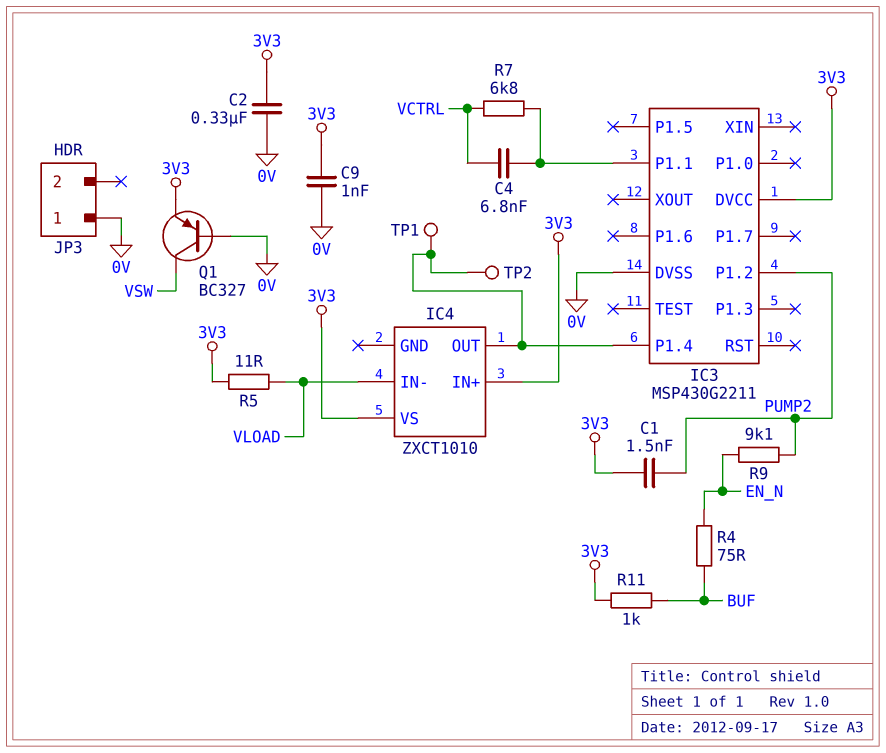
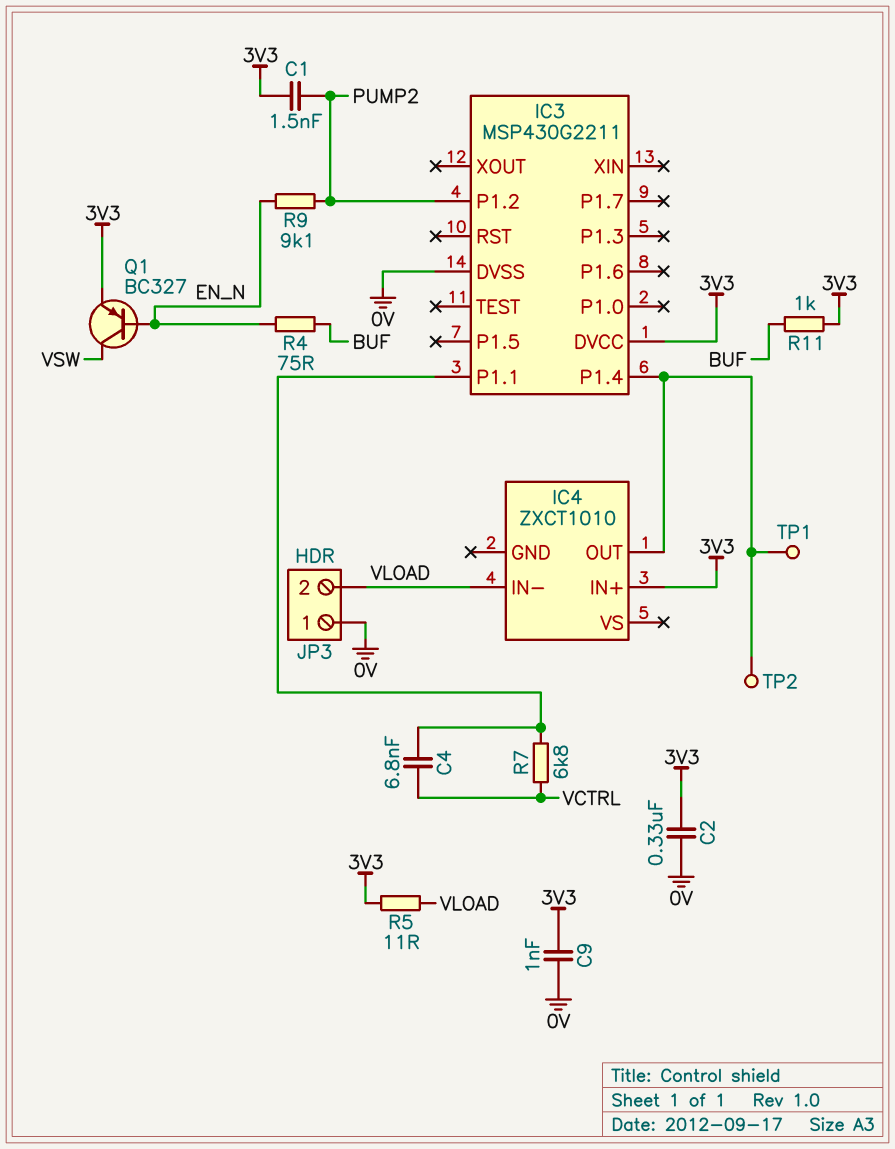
IC4 pin VS: 3V3 -> none
JP3 pin 2: none -> VLOAD
Q1: PNP BC327 (B 0V, C VSW, E 3V3) -> PNP BC327 (B EN_N, C VSW, E 3V3)

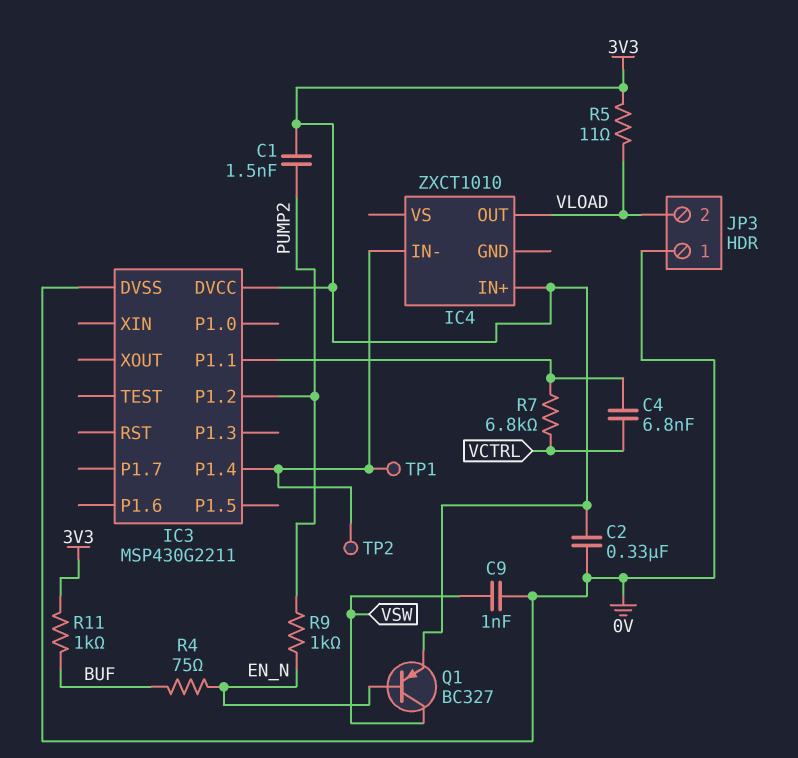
C9: 1nF (0V, 3V3) -> 1nF (0V, VSW)
IC4 pin IN-: VLOAD -> IC3/P1.4
IC4 pin OUT: IC3/P1.4 -> VLOAD
R9: 9.1k (EN_N, PUMP2) -> 1k (EN_N, PUMP2)

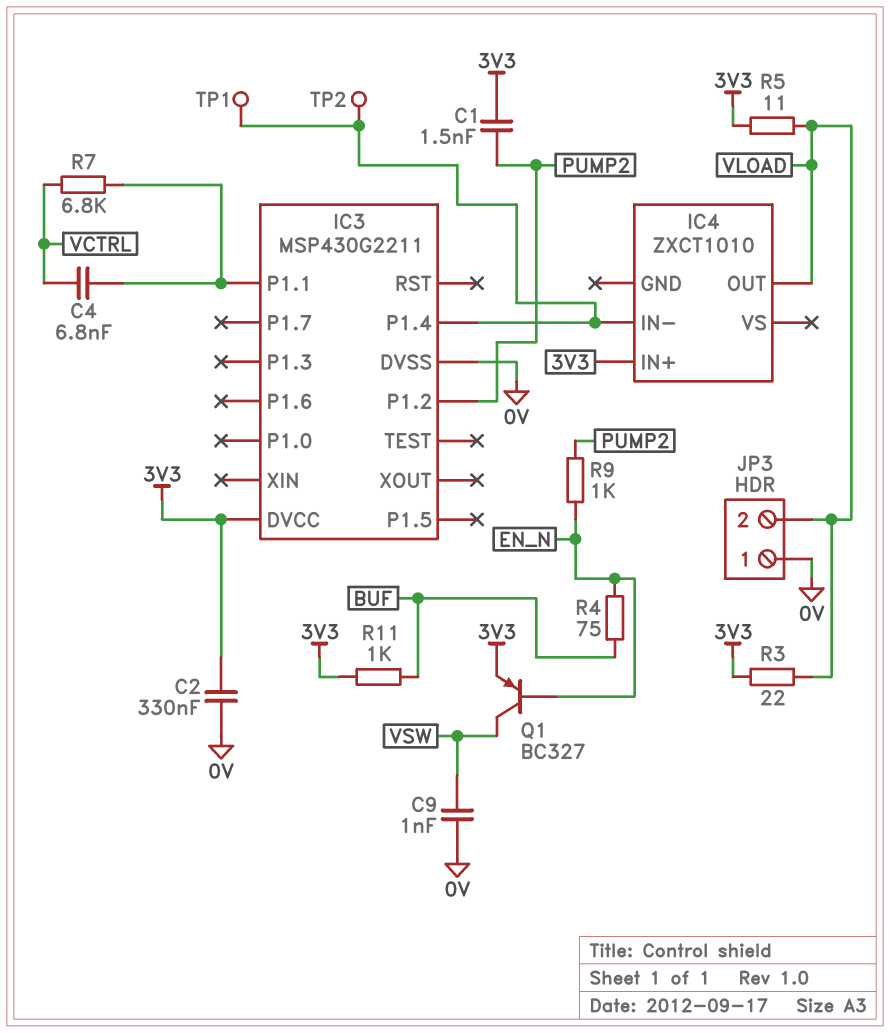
R3: none -> 22 (3V3, VLOAD)

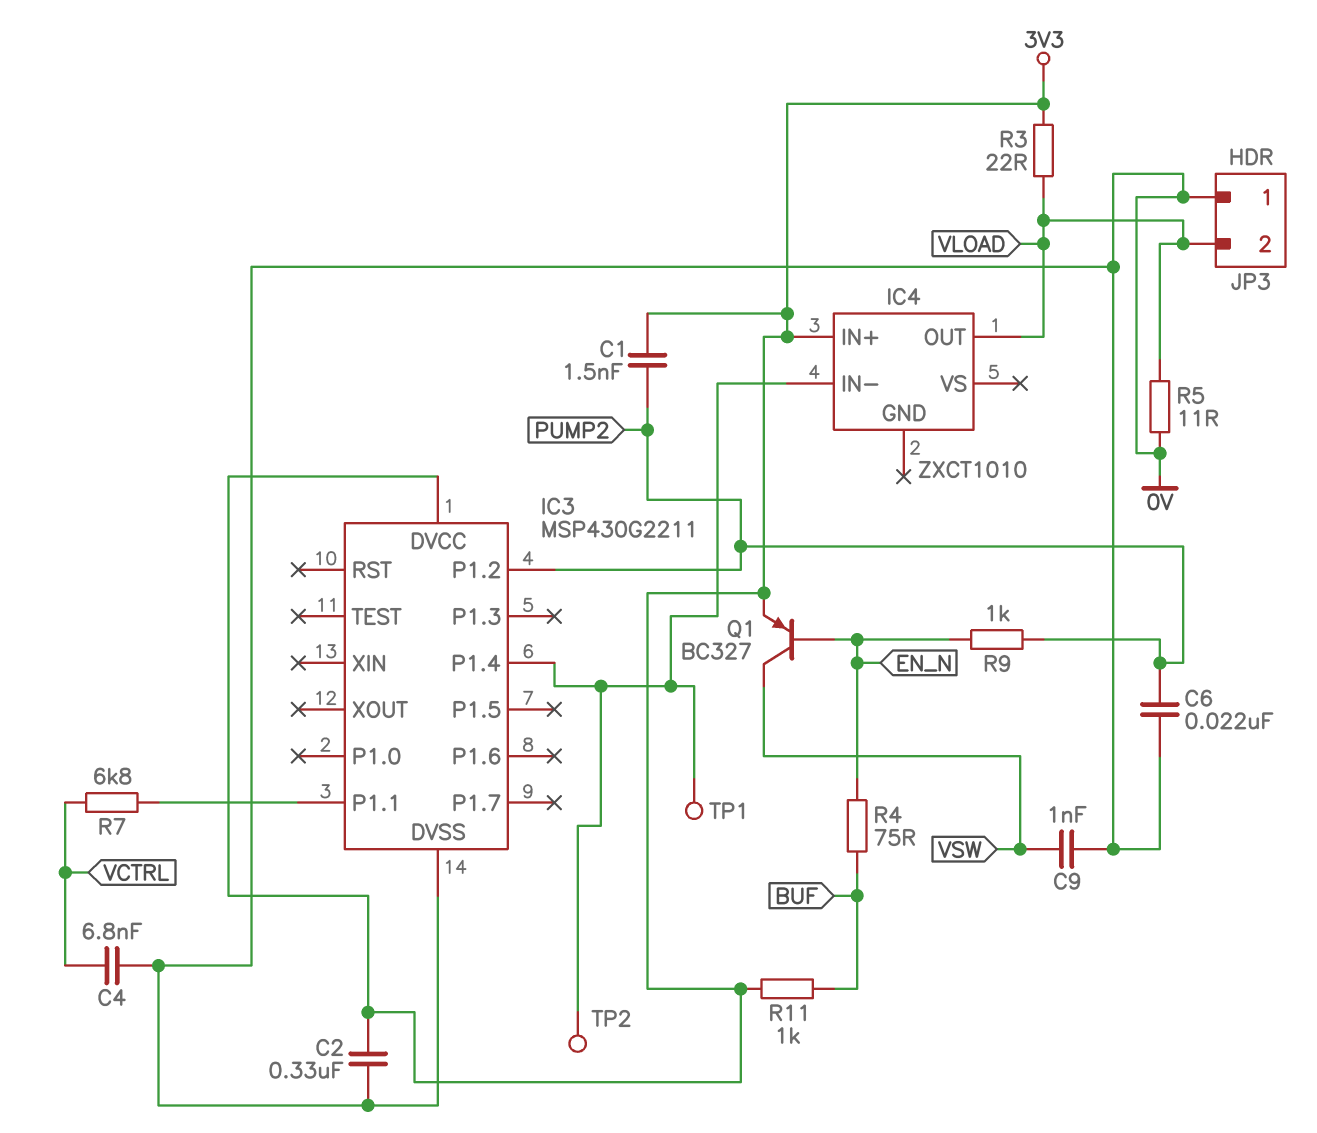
C4: 6.8nF (IC3/P1.1, VCTRL) -> 6.8nF (0V, VCTRL)
C6: none -> 22nF (0V, PUMP2)
R5: 11 (3V3, VLOAD) -> 11 (0V, VLOAD)

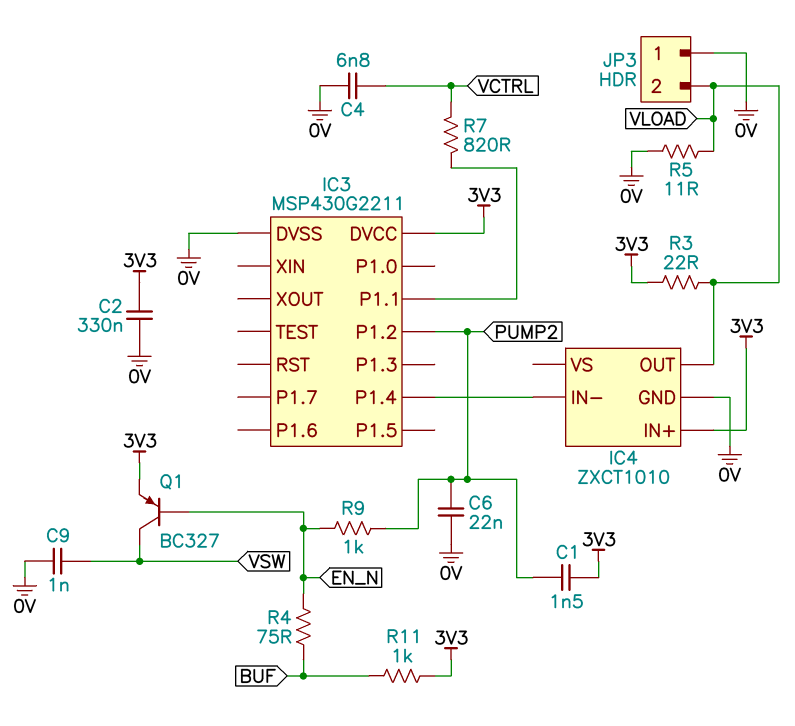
IC4 pin GND: none -> 0V
R7: 6.8k (IC3/P1.1, VCTRL) -> 820 (IC3/P1.1, VCTRL)
TP1: test point (IC3/P1.4) -> none
TP2: test point (IC3/P1.4) -> none

